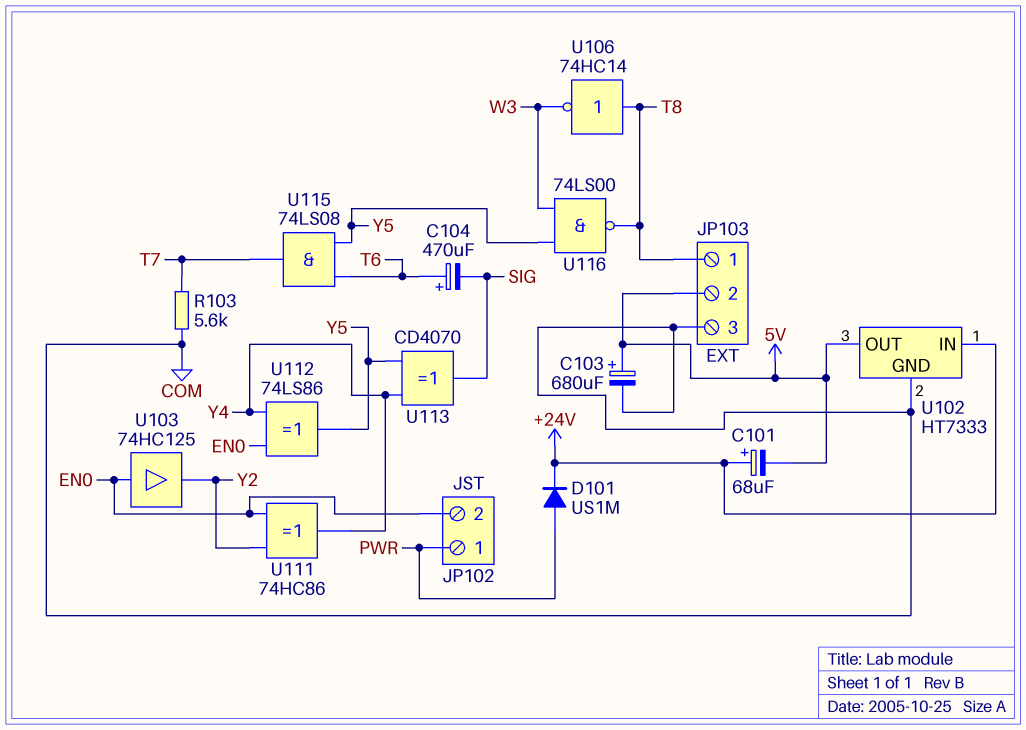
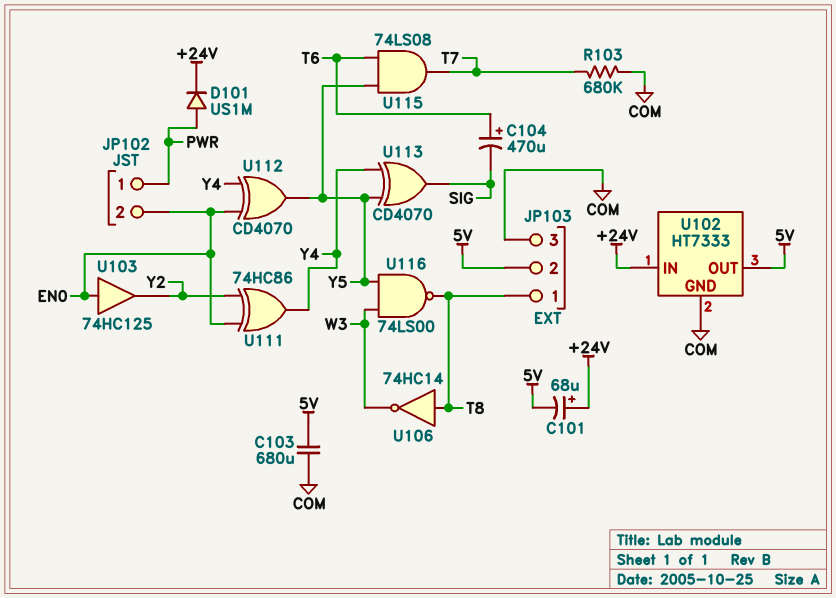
C103: 680uF (plus 5V, minus COM) -> 680uF (5V, COM)
R103: 5.6k (COM, T7) -> 680k (COM, T7)
U112: XOR 74LS86 (in EN0, in Y4, out Y5) -> XOR CD4070 (in EN0, in Y4, out Y5)

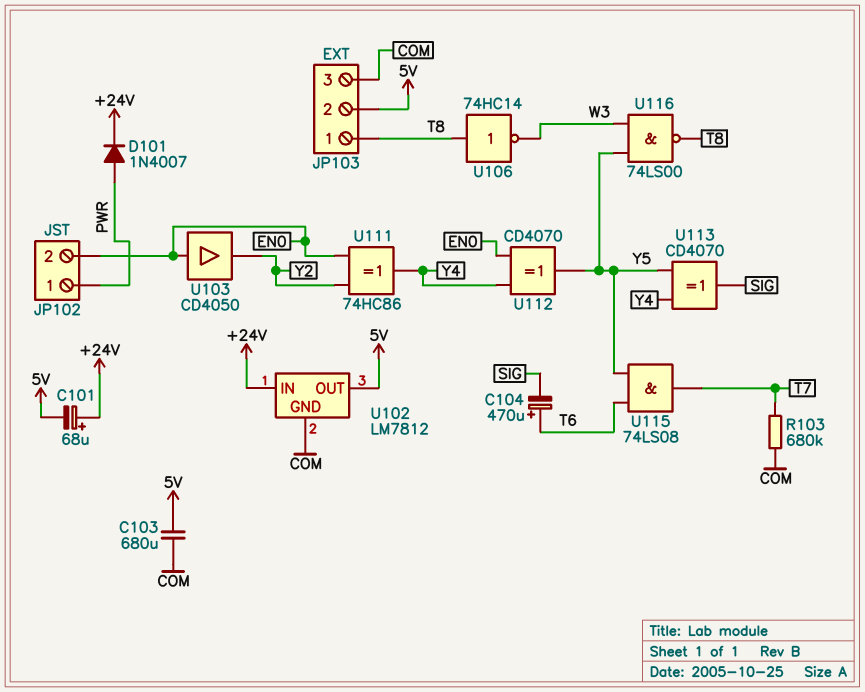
D101: diode US1M (A PWR, K +24V) -> diode 1N4007 (A PWR, K +24V)
U102: HT7333 -> LM7812
U103: buffer 74HC125 (in EN0, out Y2) -> buffer CD4050 (in EN0, out Y2)

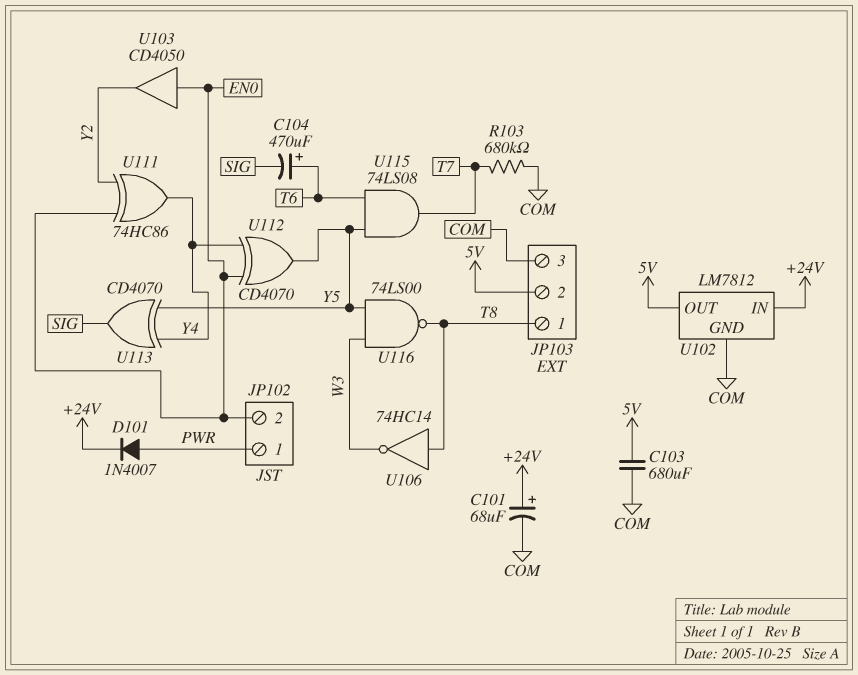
C101: 68uF (plus +24V, minus 5V) -> 68uF (plus +24V, minus COM)

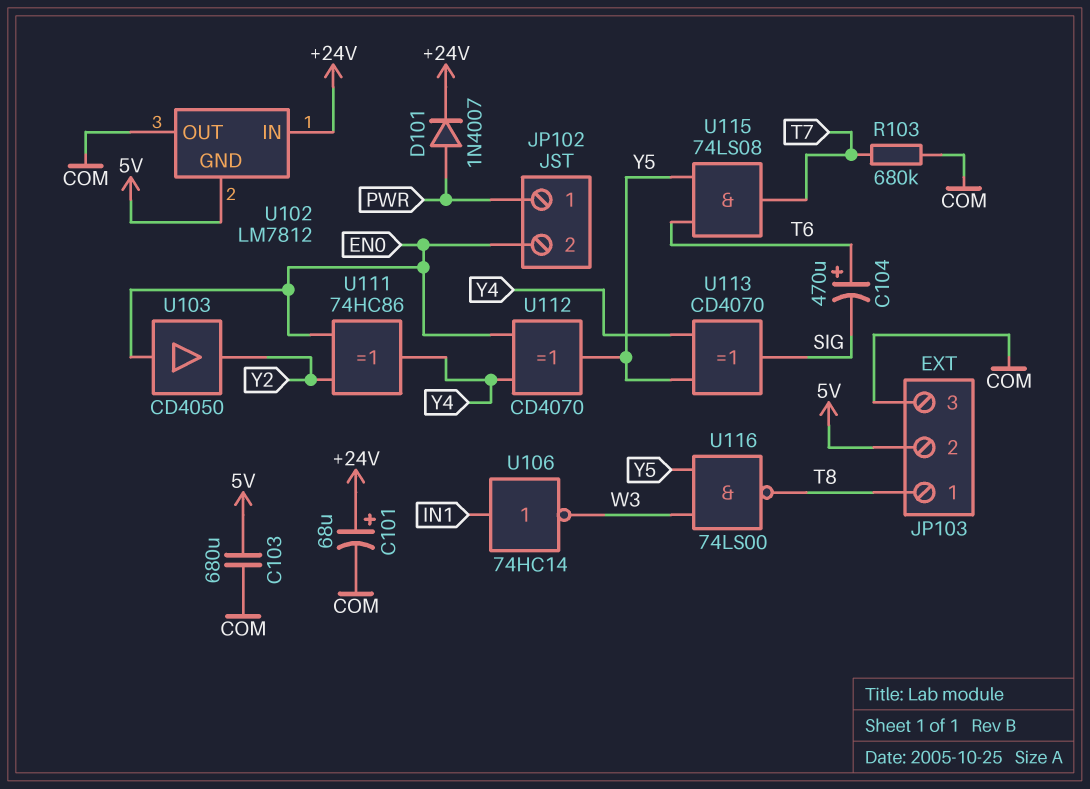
U102 pin GND: COM -> 5V
U102 pin OUT: 5V -> COM
U106: NOT 74HC14 (in T8, out W3) -> NOT 74HC14 (in IN1, out W3)

